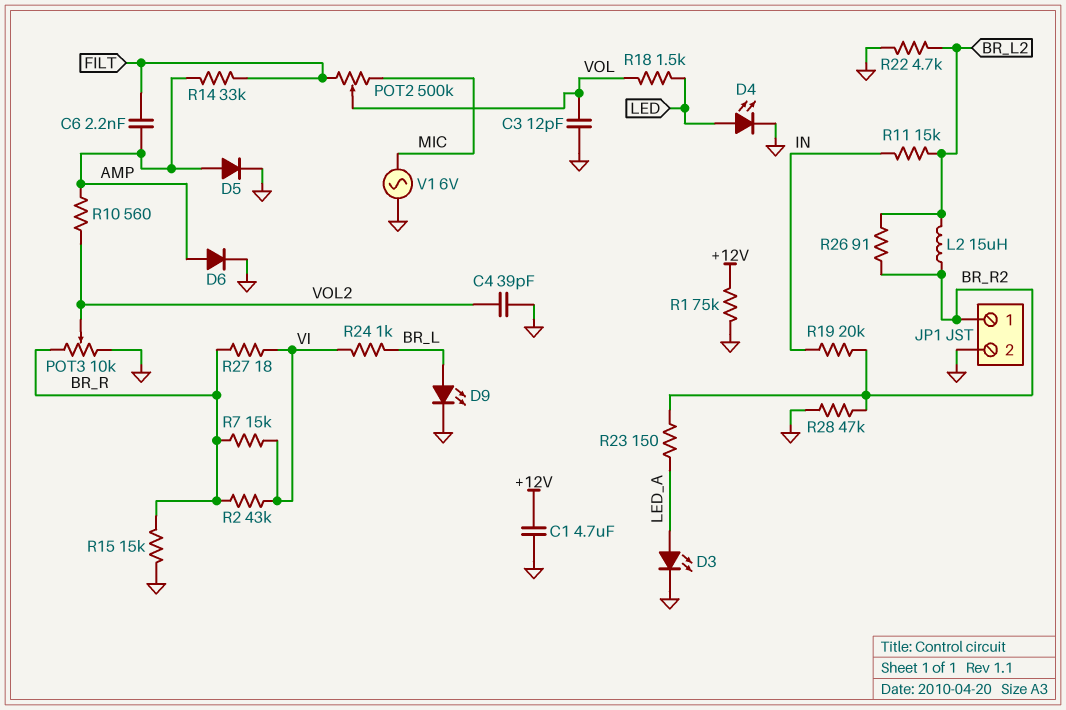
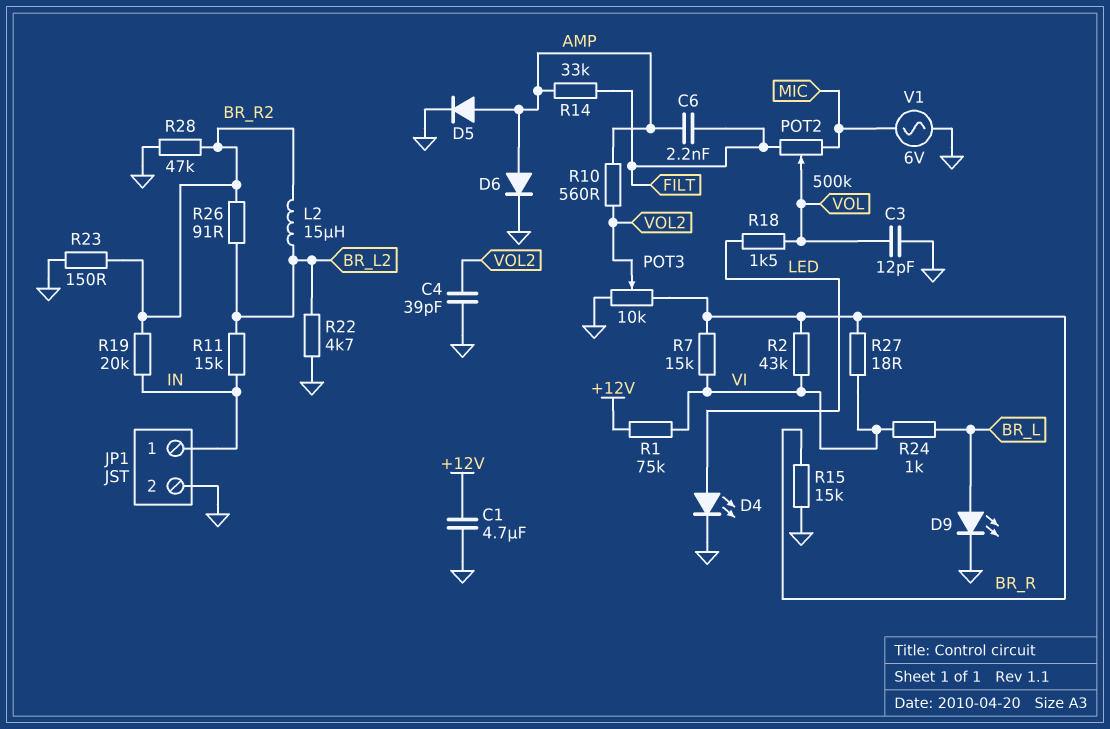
D3: LED (A LED_A, K GND) -> none
JP1 pin 1: BR_R2 -> IN
R1: 75k (+12V, GND) -> 75k (+12V, VI)
R23: 150 (BR_R2, LED_A) -> 150 (BR_R2, GND)

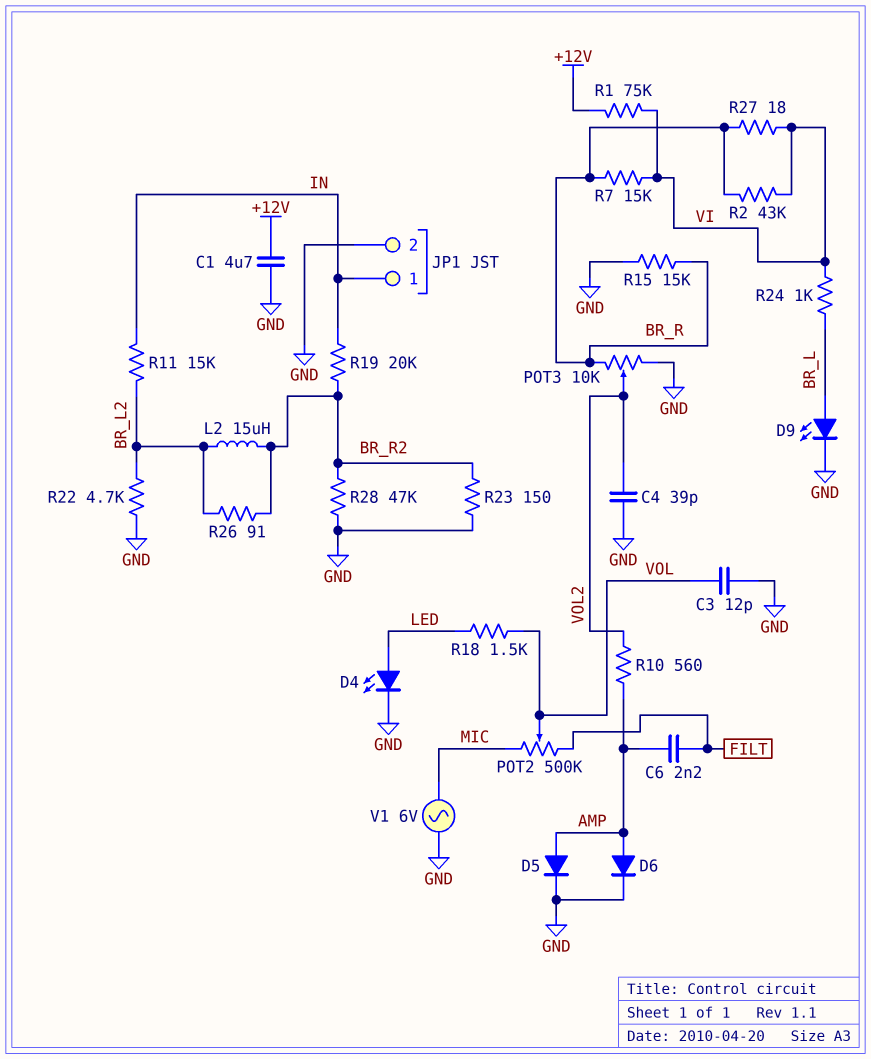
R14: 33k (AMP, FILT) -> none

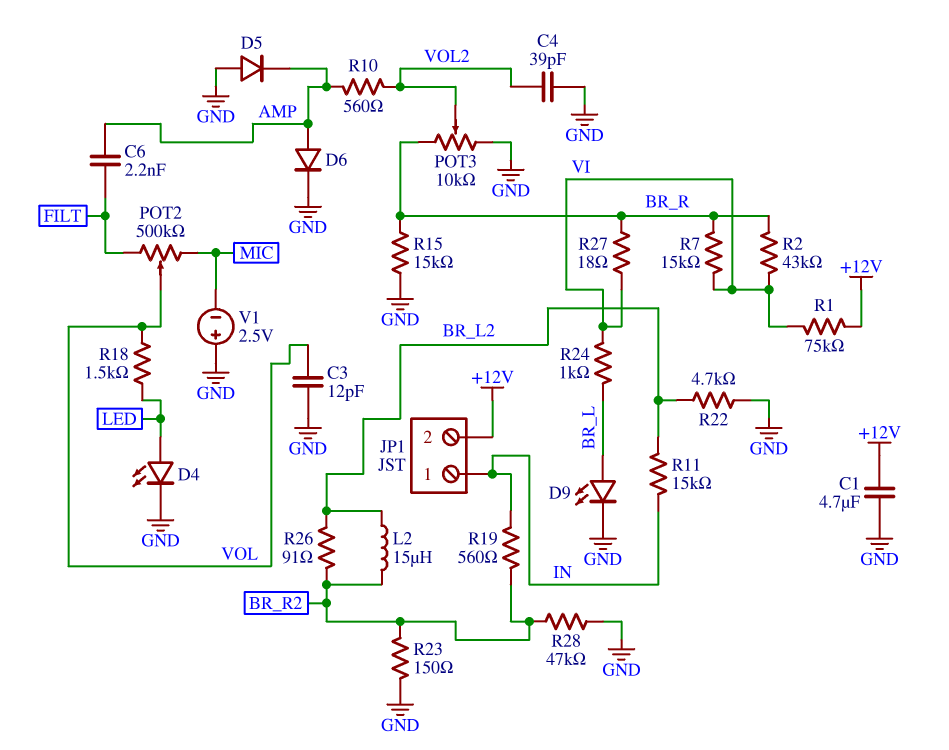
D5: diode (A AMP, K GND) -> diode (A GND, K AMP)
JP1 pin 2: GND -> +12V
R19: 20k (BR_R2, IN) -> 560 (BR_R2, IN)
V1: AC 6V (GND, MIC) -> 2.5V (plus GND, minus MIC)

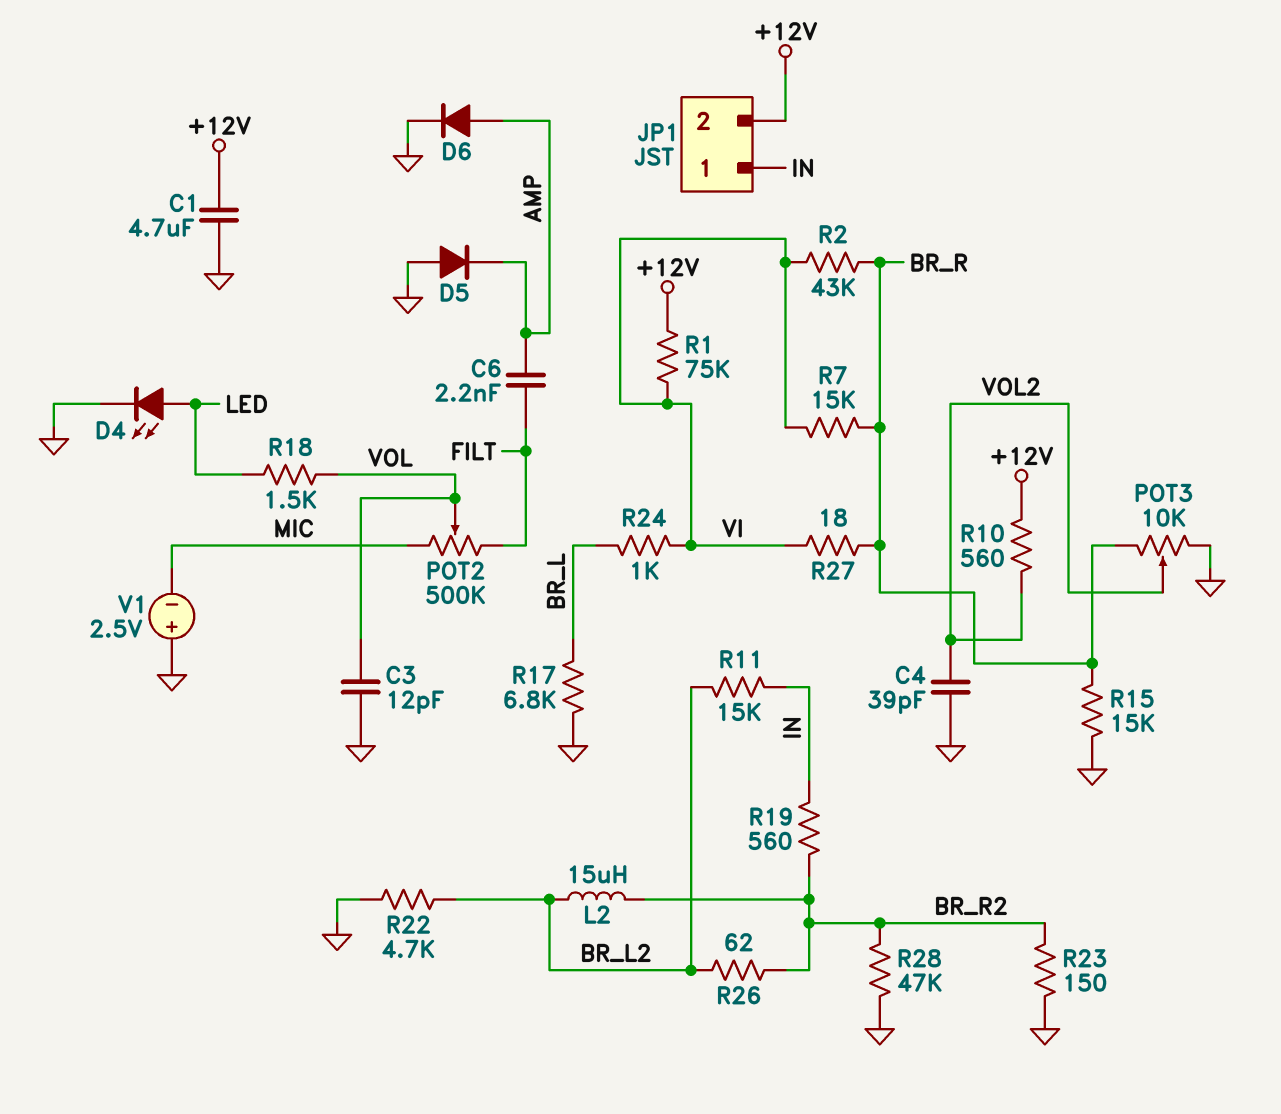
D9: LED (A BR_L, K GND) -> none
R10: 560 (AMP, VOL2) -> 560 (+12V, VOL2)
R17: none -> 6.8k (BR_L, GND)
R26: 91 (BR_L2, BR_R2) -> 62 (BR_L2, BR_R2)

